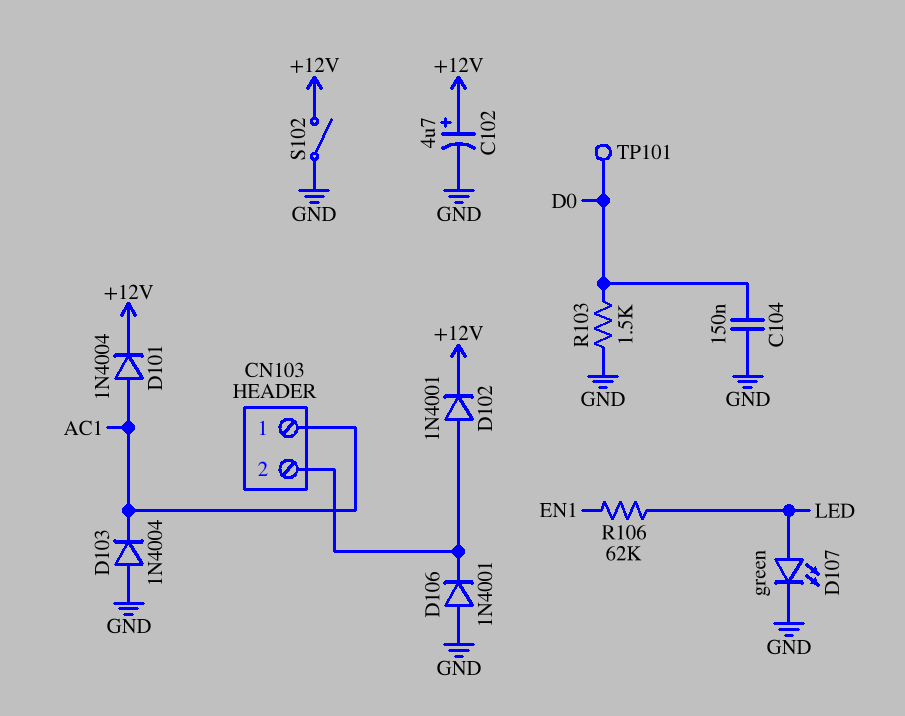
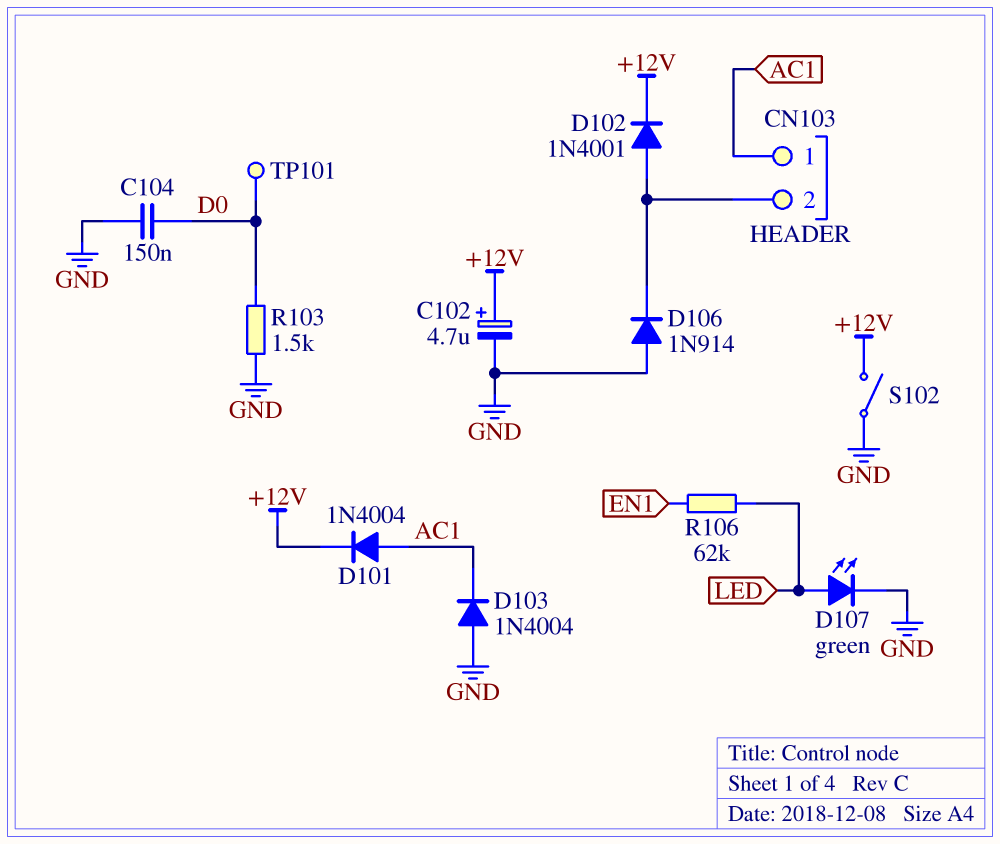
D106: diode 1N4001 (A GND, K CN103/2) -> diode 1N914 (A GND, K CN103/2)

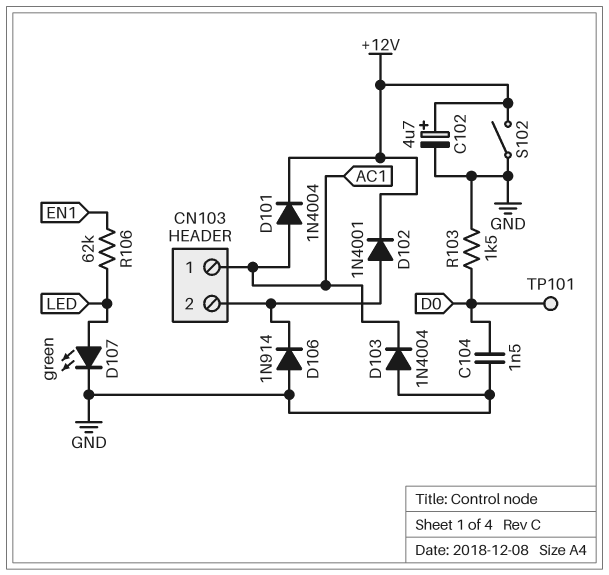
C104: 150nF (D0, GND) -> 1.5nF (D0, GND)

